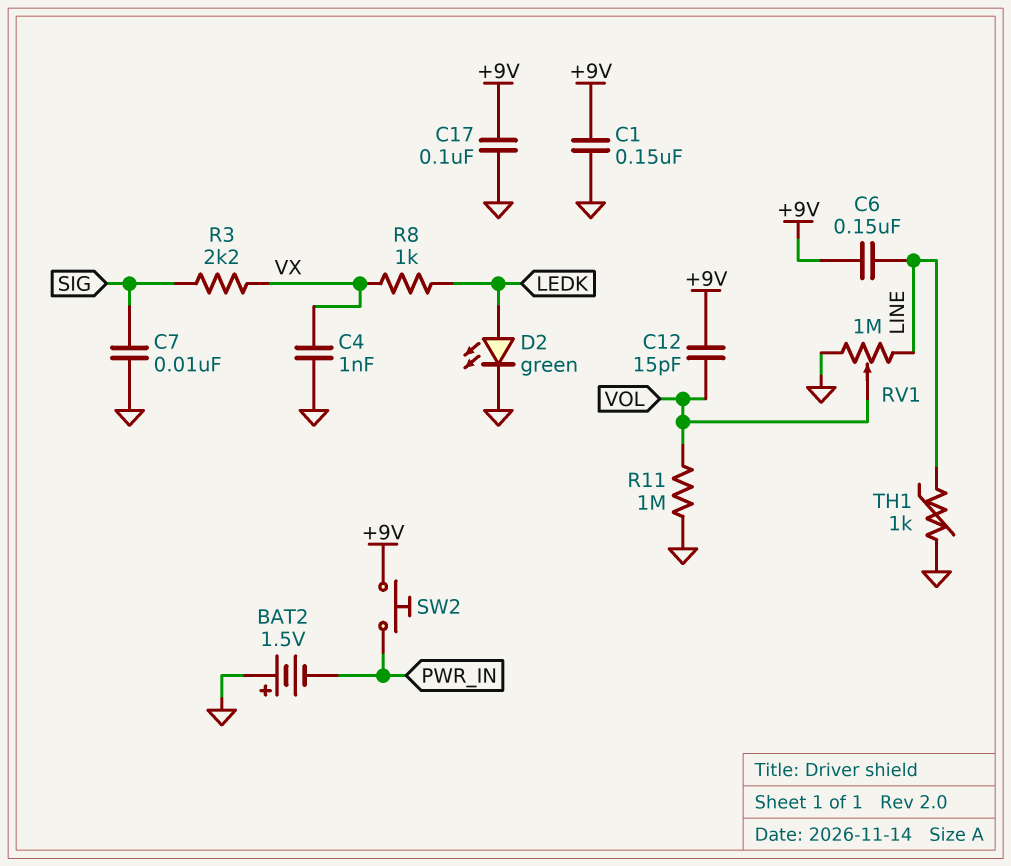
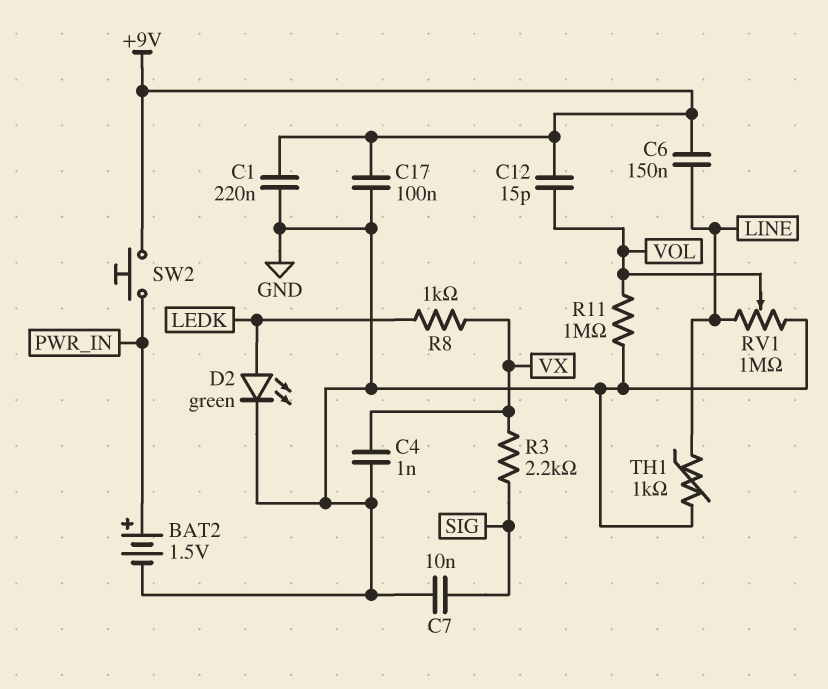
BAT2: 1.5V (plus GND, minus PWR_IN) -> 1.5V (plus PWR_IN, minus GND)
C1: 150nF (+9V, GND) -> 220nF (+9V, GND)

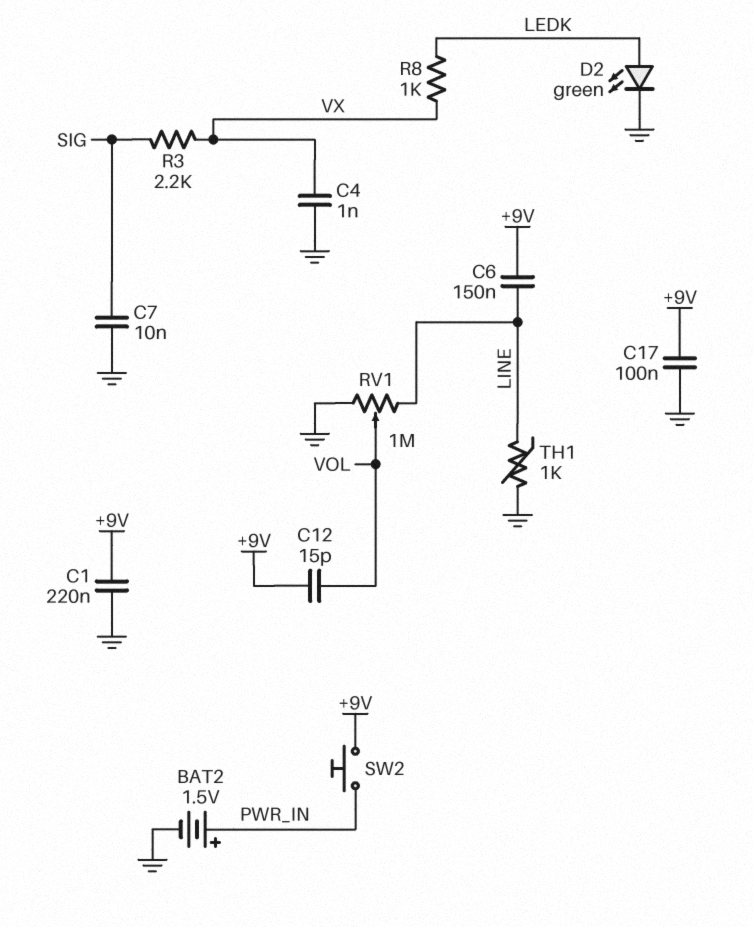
R11: 1M (GND, VOL) -> none

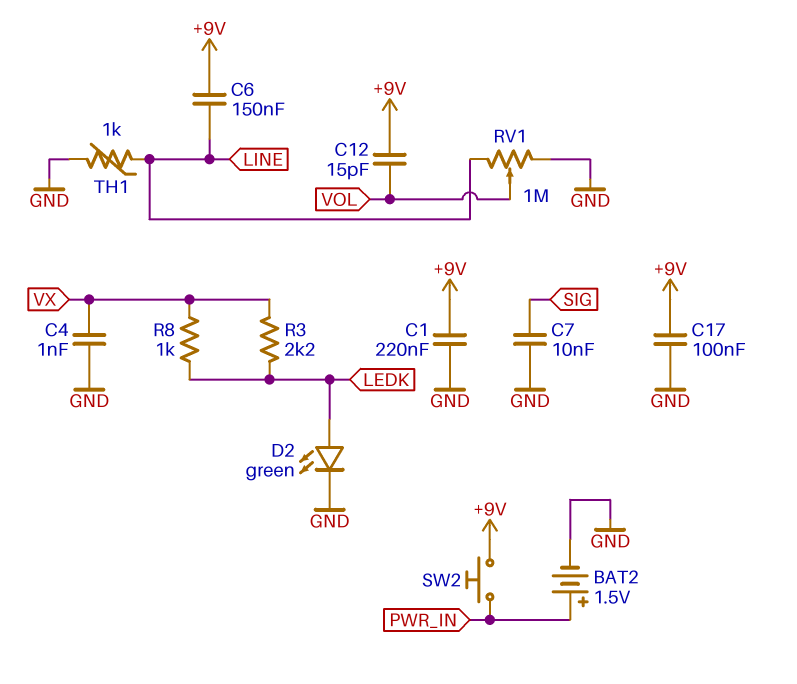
R3: 2.2k (SIG, VX) -> 2.2k (LEDK, VX)

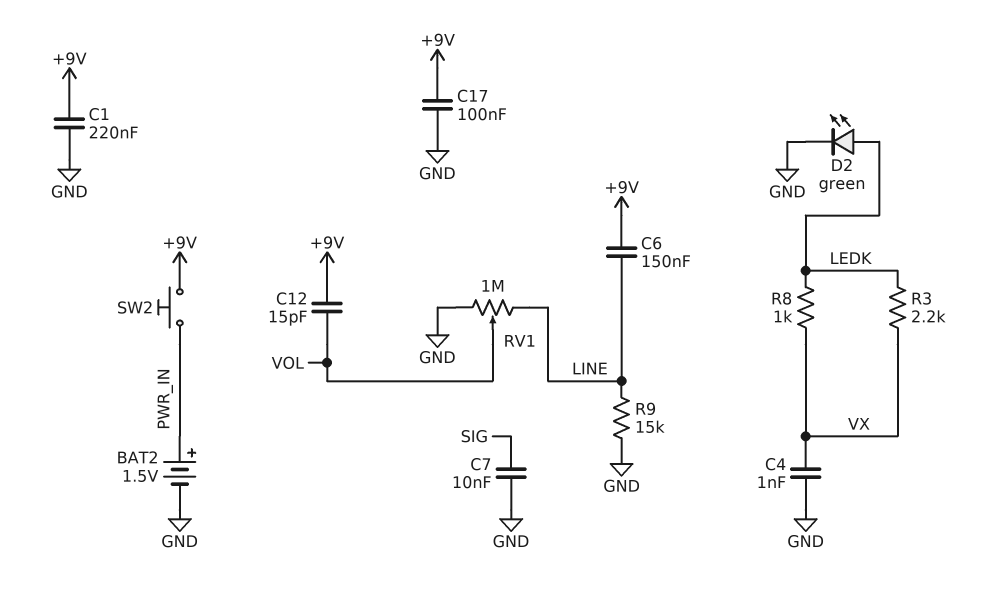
R9: none -> 15k (GND, LINE)
TH1: 1k (GND, LINE) -> none

